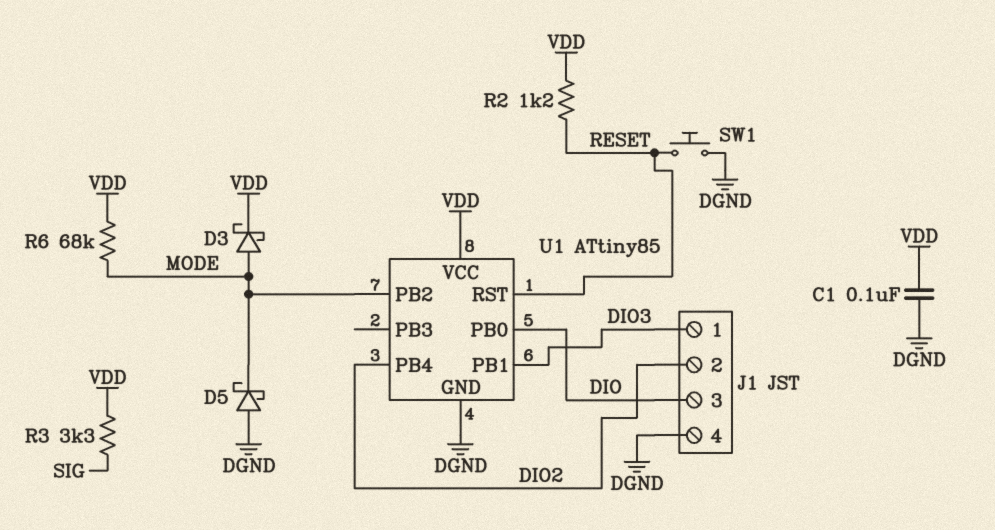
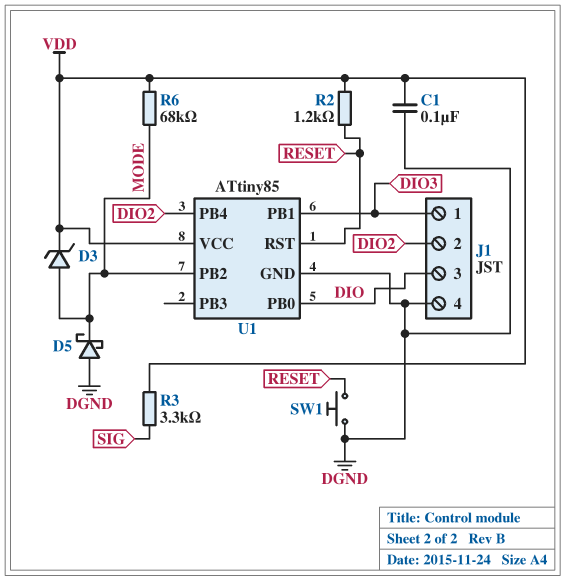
D3: schottky (A MODE, K VDD) -> zener (A MODE, K VDD)

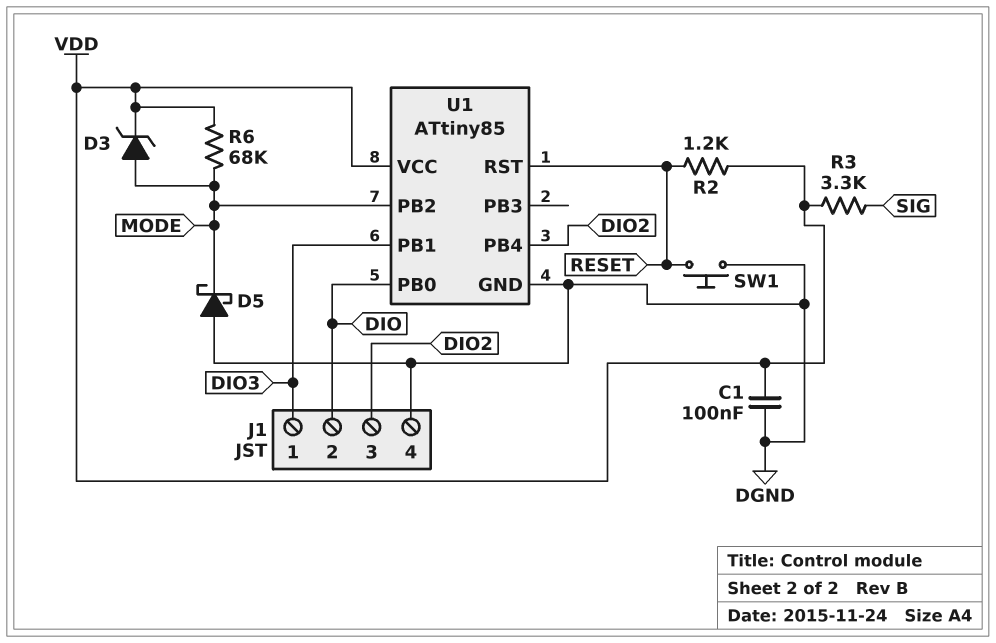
J1 pin 2: DIO2 -> DIO
J1 pin 3: DIO -> DIO2

